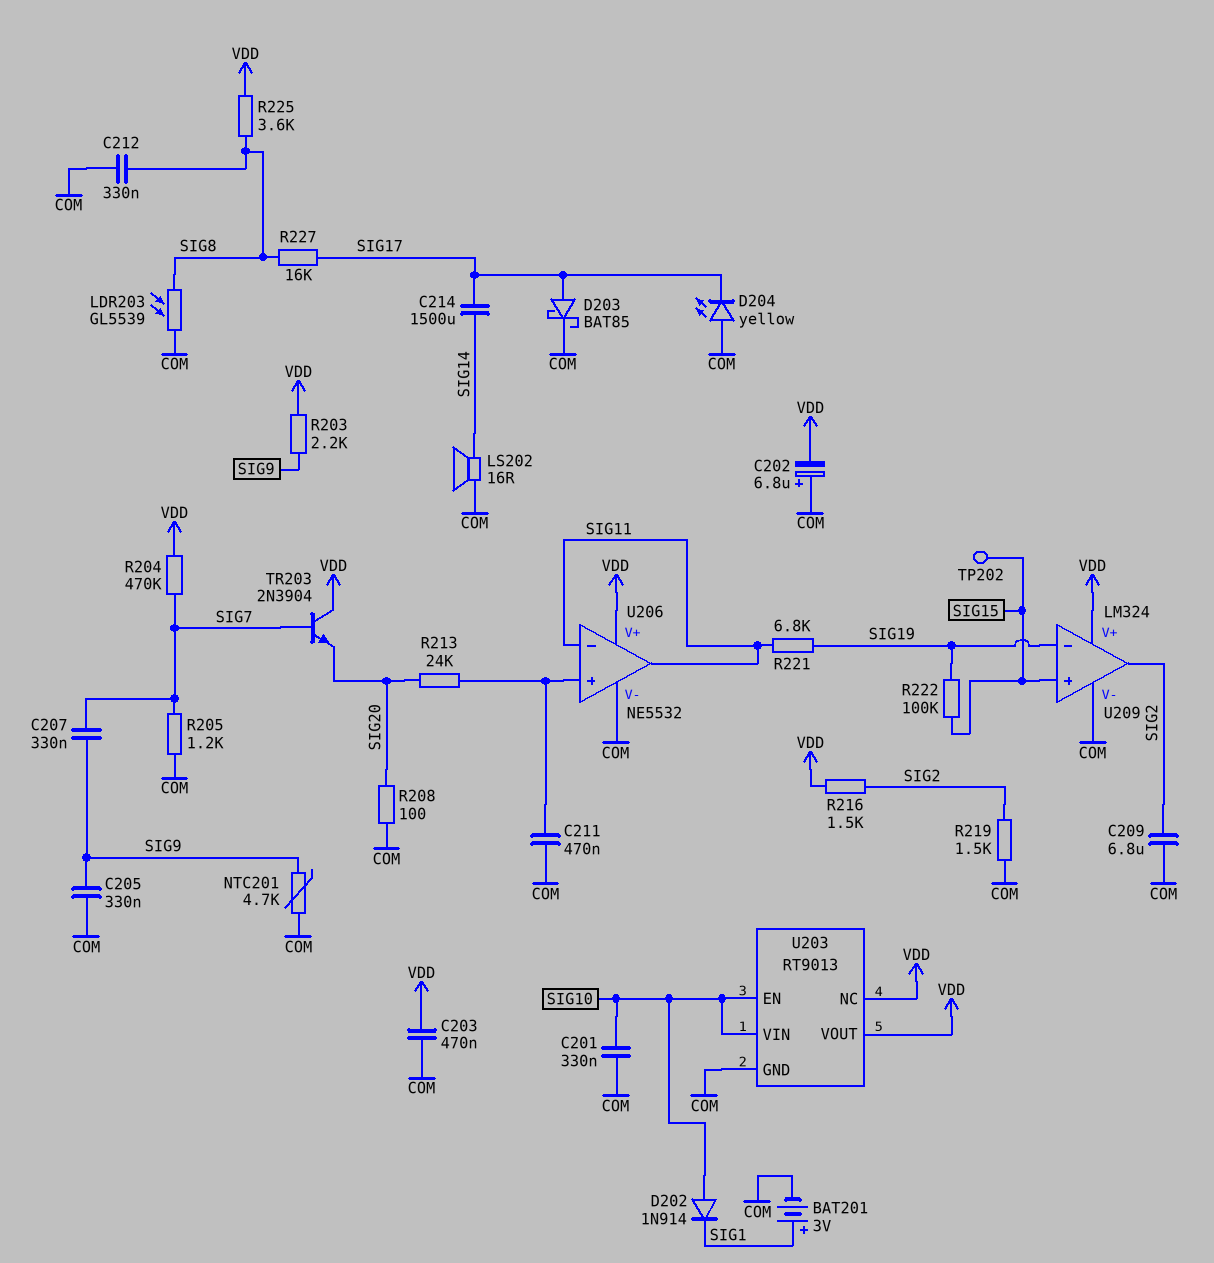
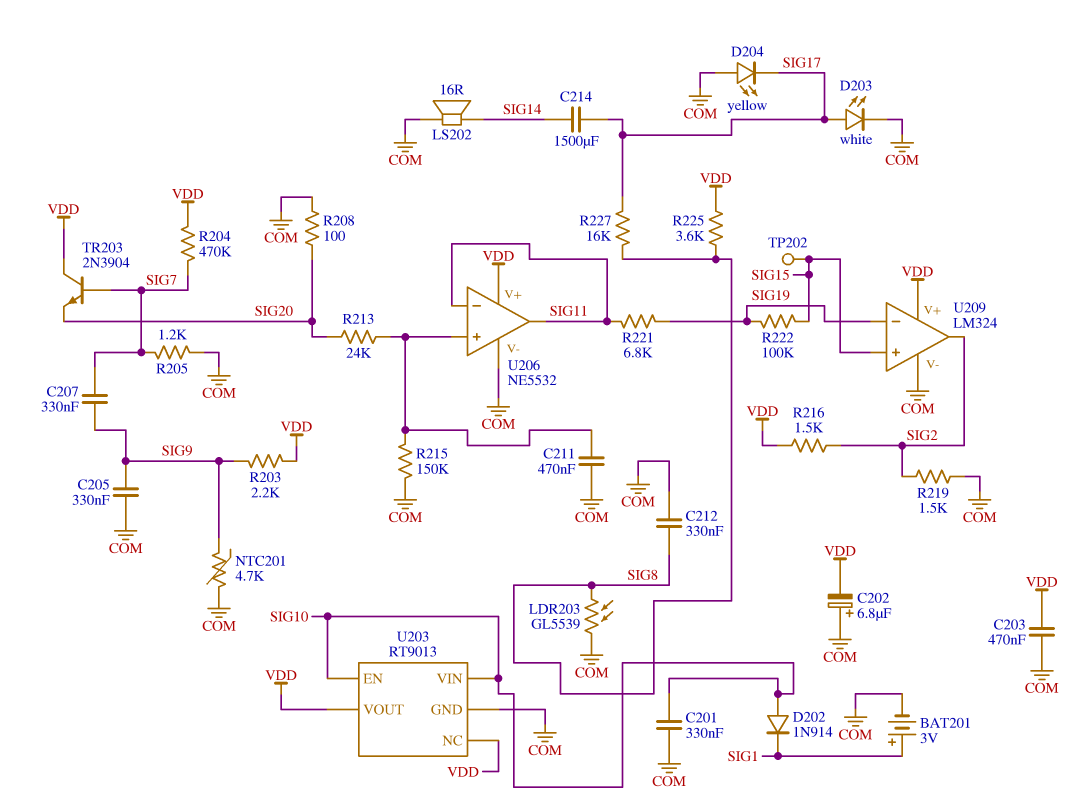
C209: 6.8uF (COM, SIG2) -> none
D203: schottky BAT85 (A SIG17, K COM) -> LED white (A SIG17, K COM)
R215: none -> 150k (COM, U206/in+)

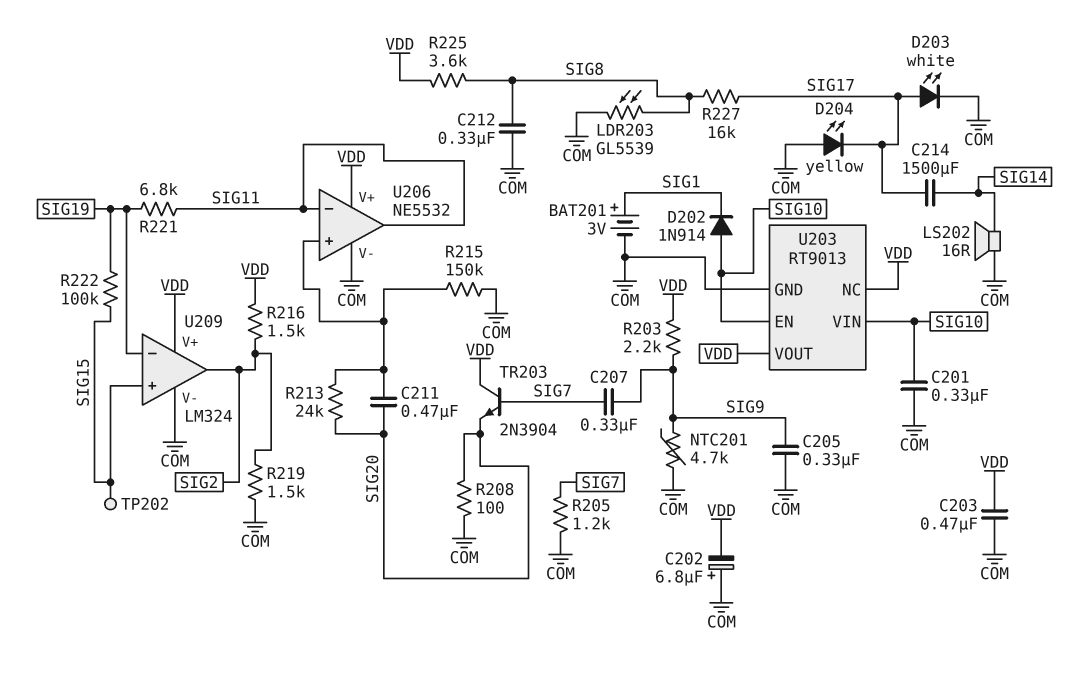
C211: 470nF (COM, U206/in+) -> 470nF (SIG20, U206/in+)
R204: 470k (SIG7, VDD) -> none

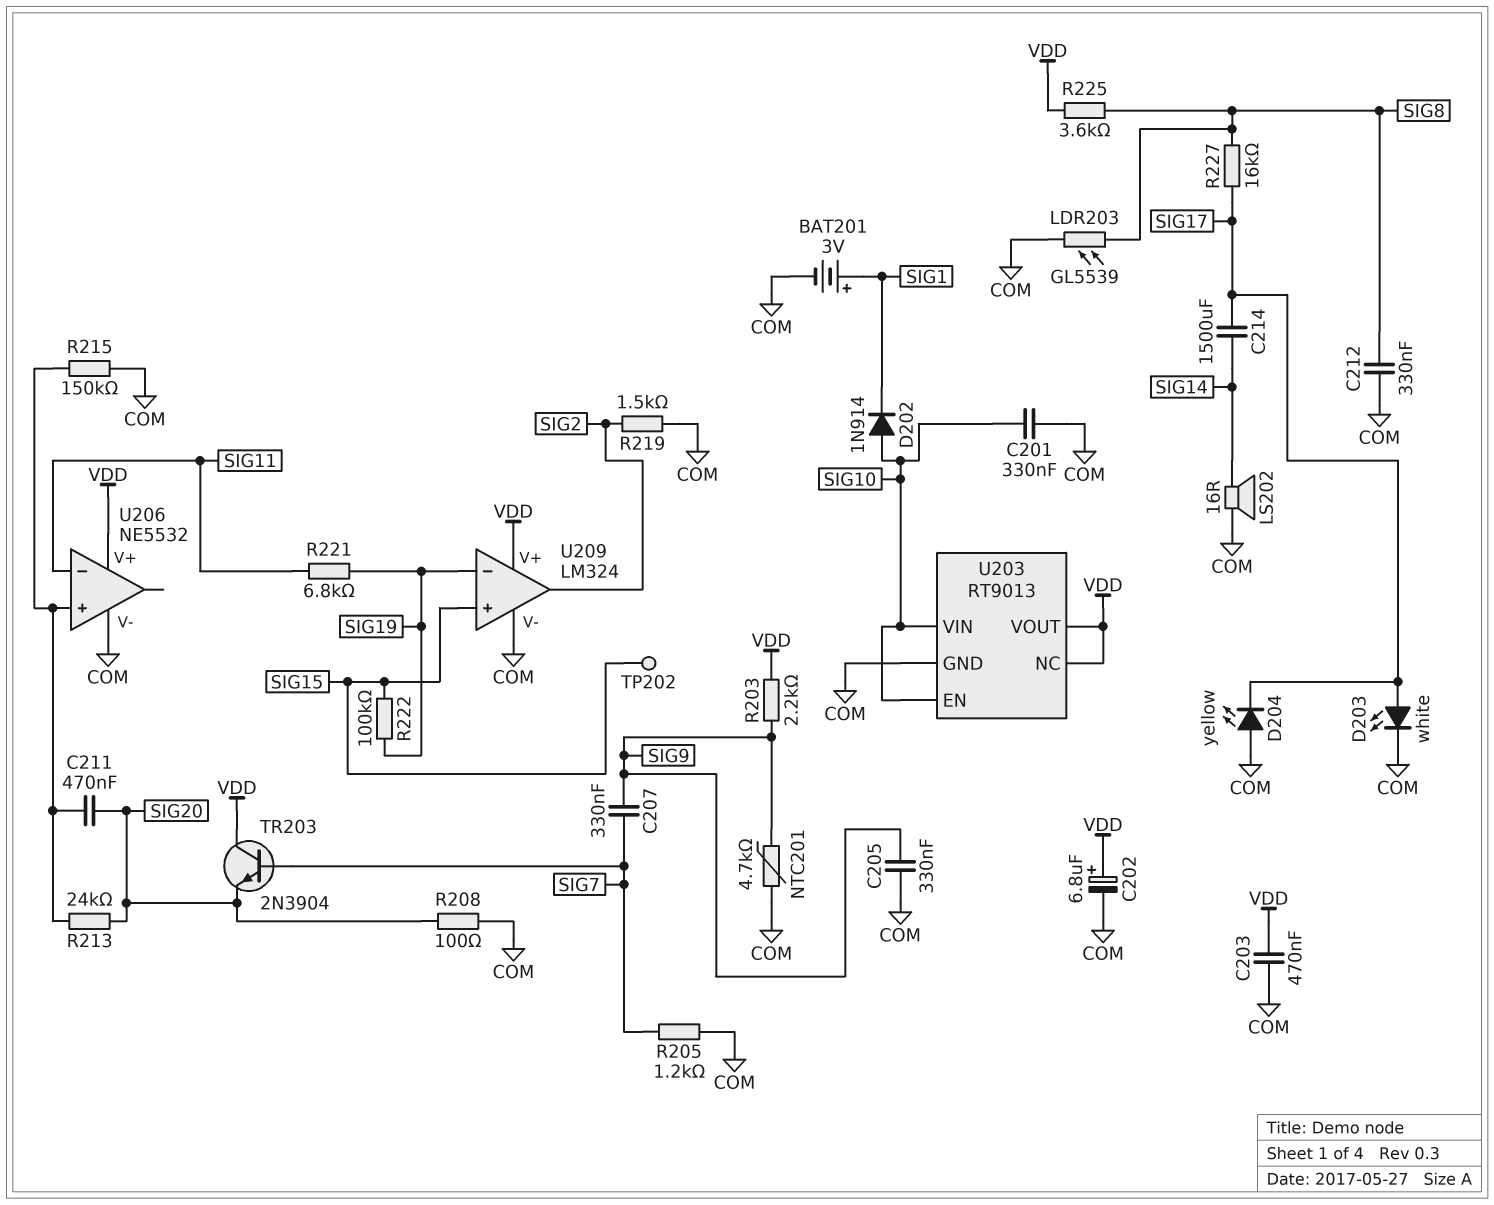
C202: 6.8uF (plus COM, minus VDD) -> 6.8uF (plus VDD, minus COM)
R216: 1.5k (SIG2, VDD) -> none
U206 pin out: SIG11 -> none

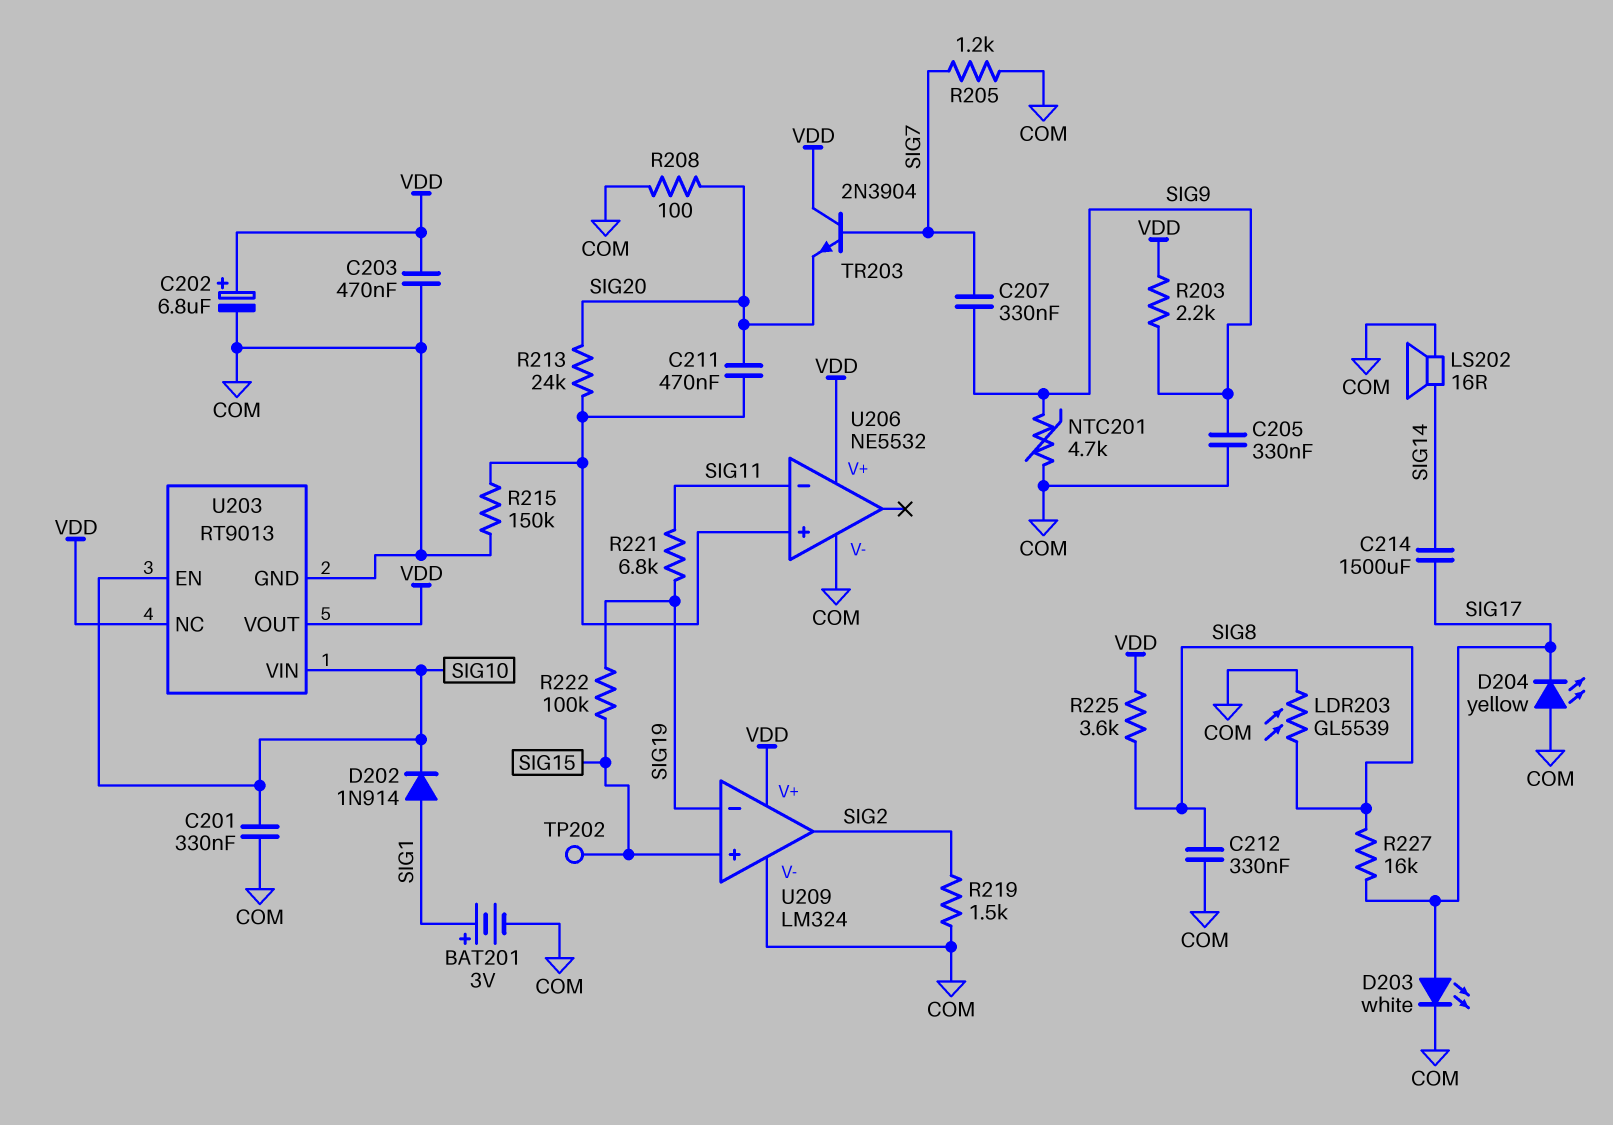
D202: diode 1N914 (A SIG10, K SIG1) -> diode 1N914 (A SIG1, K SIG10)

